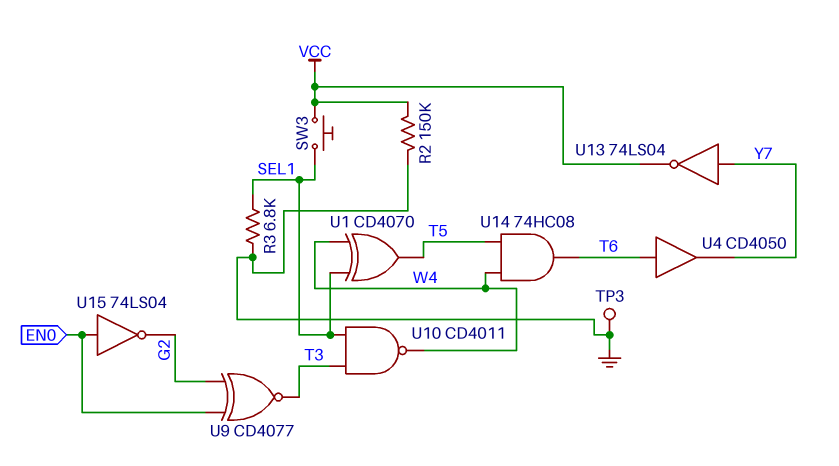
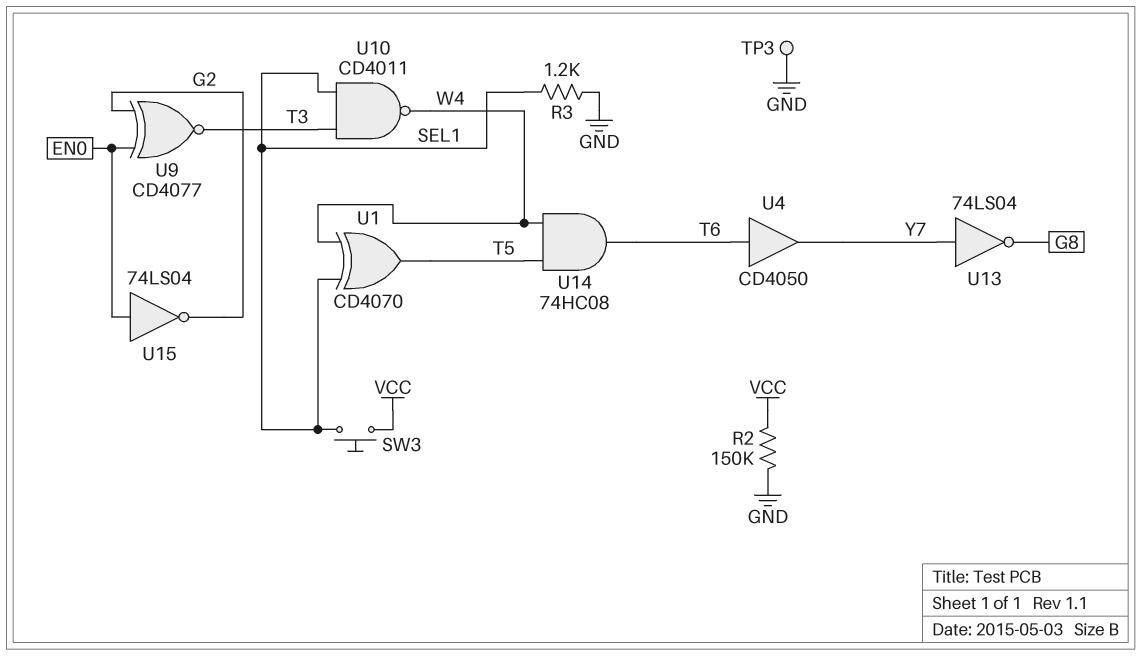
R3: 6.8k (GND, SEL1) -> 1.2k (GND, SEL1)
U13: NOT 74LS04 (in Y7, out VCC) -> NOT 74LS04 (in Y7, out G8)

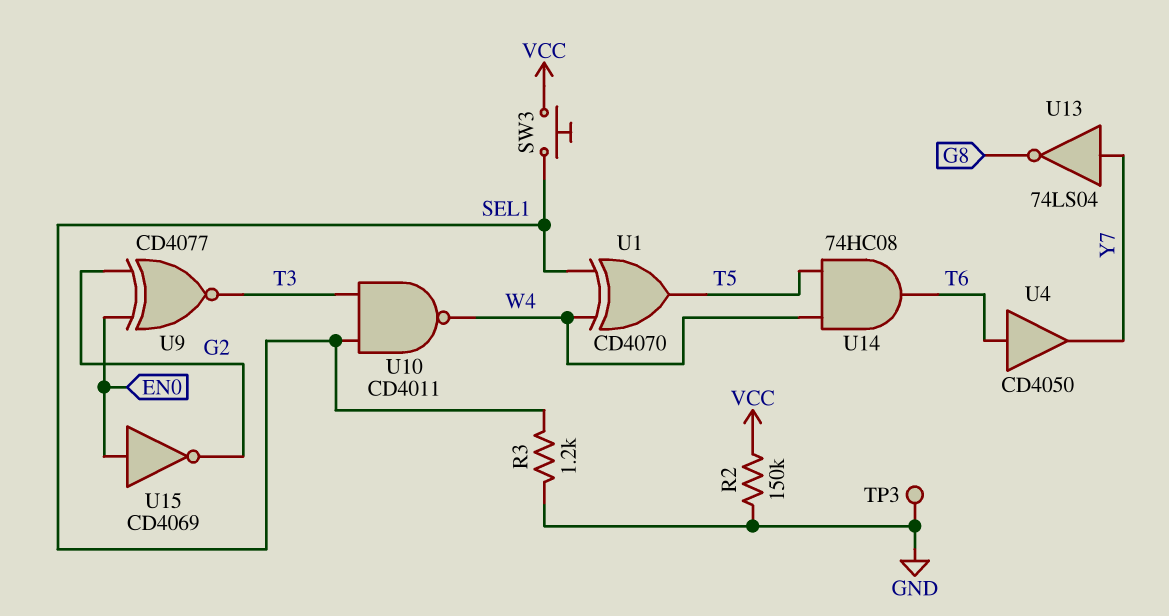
U15: NOT 74LS04 (in EN0, out G2) -> NOT CD4069 (in EN0, out G2)

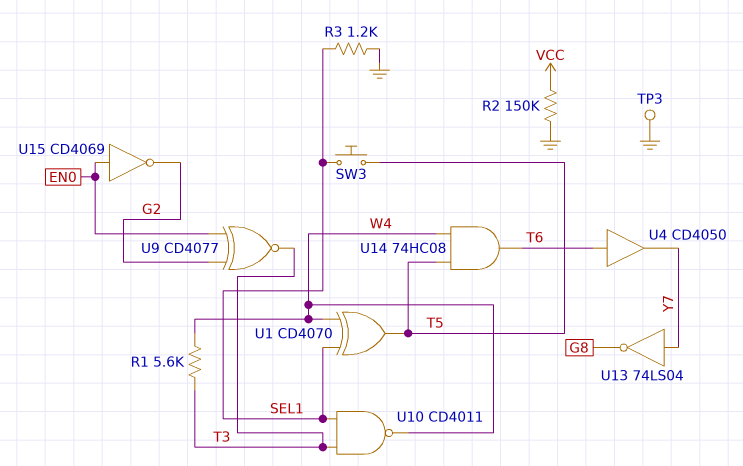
R1: none -> 5.6k (T3, W4)
SW3: button (SEL1, VCC) -> button (SEL1, T5)

